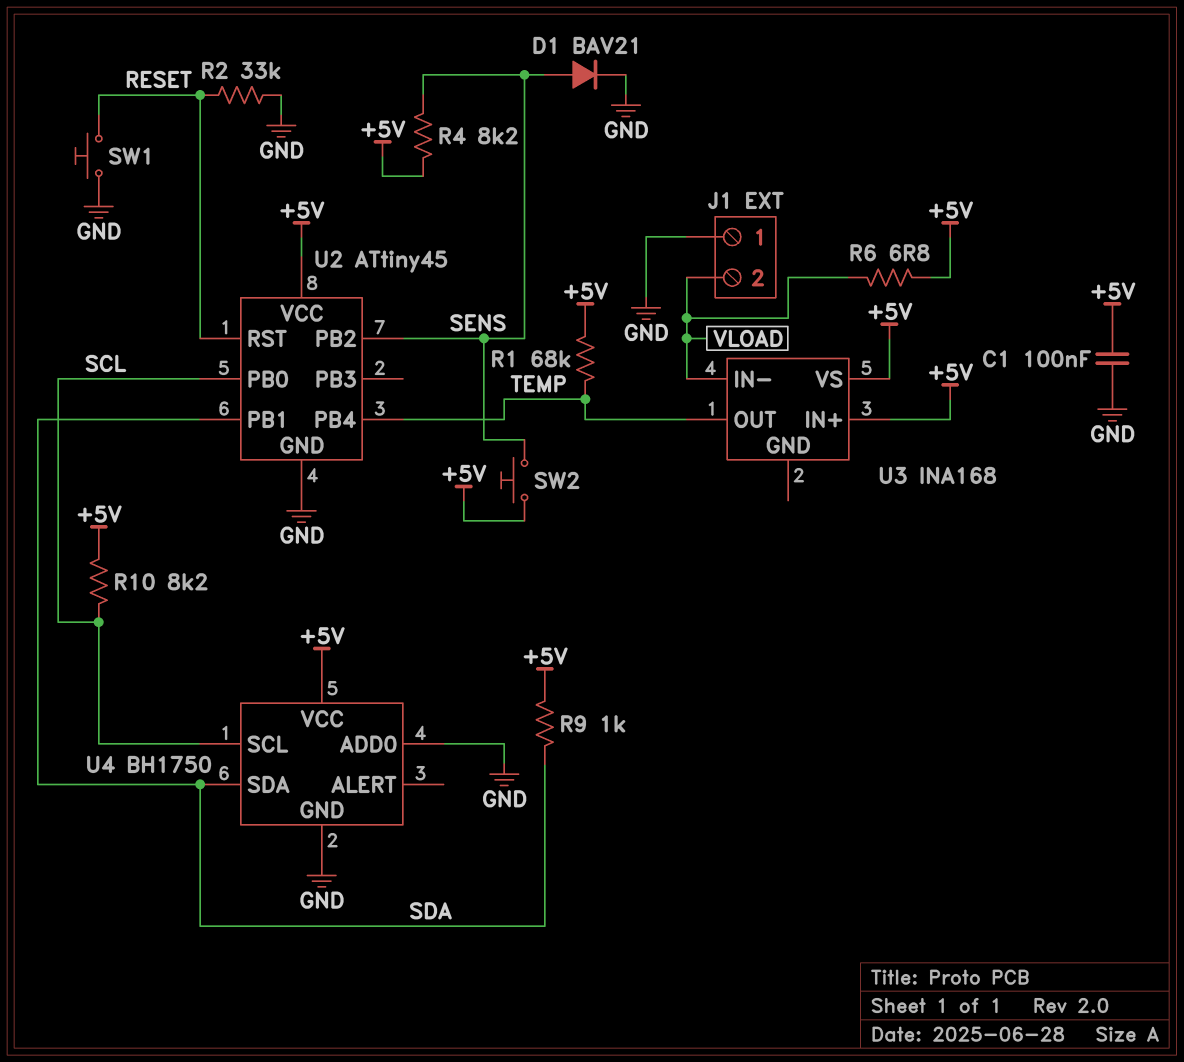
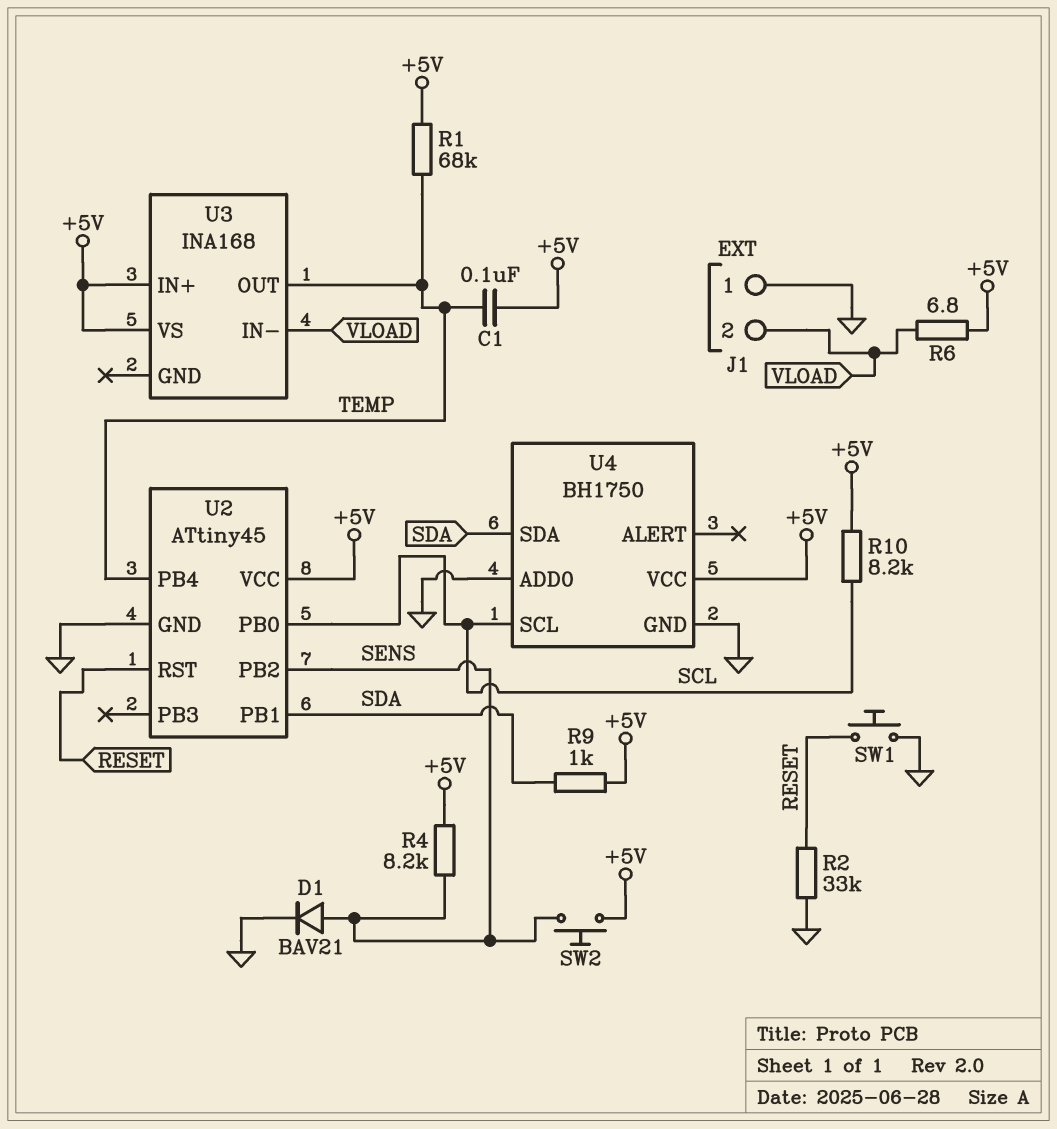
C1: 100nF (+5V, GND) -> 100nF (+5V, TEMP)

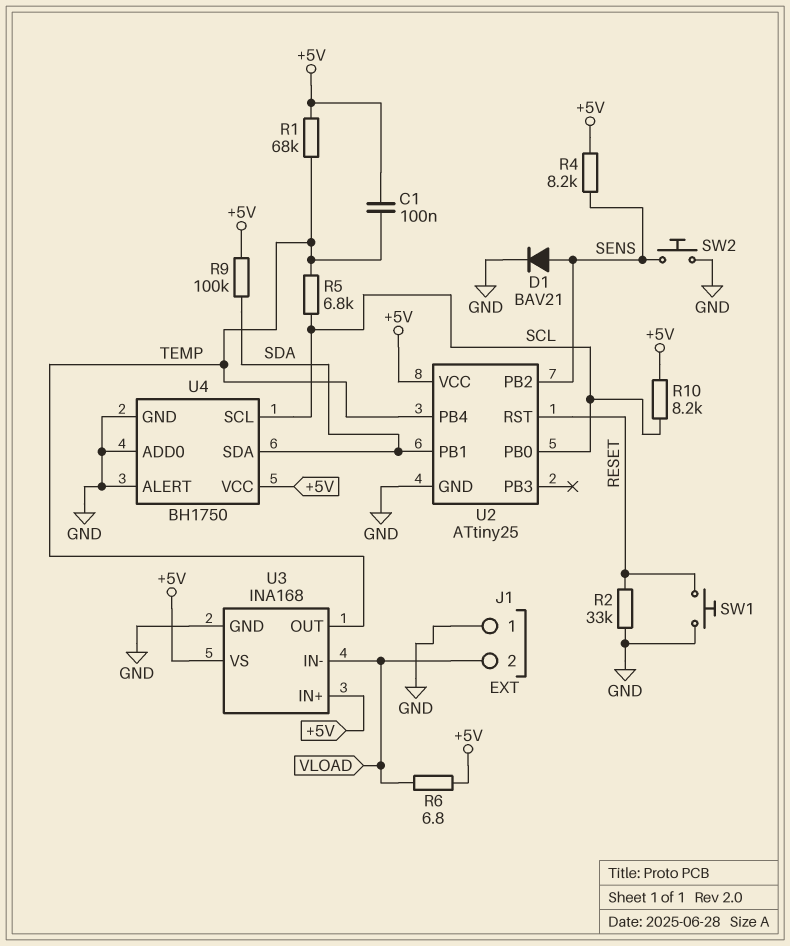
R5: none -> 6.8k (SCL, TEMP)
R9: 1k (+5V, SDA) -> 100k (+5V, SDA)
SW2: button (+5V, SENS) -> button (GND, SENS)
U2: ATtiny45 -> ATtiny25
U3 pin GND: none -> GND
U4 pin ALERT: none -> GND

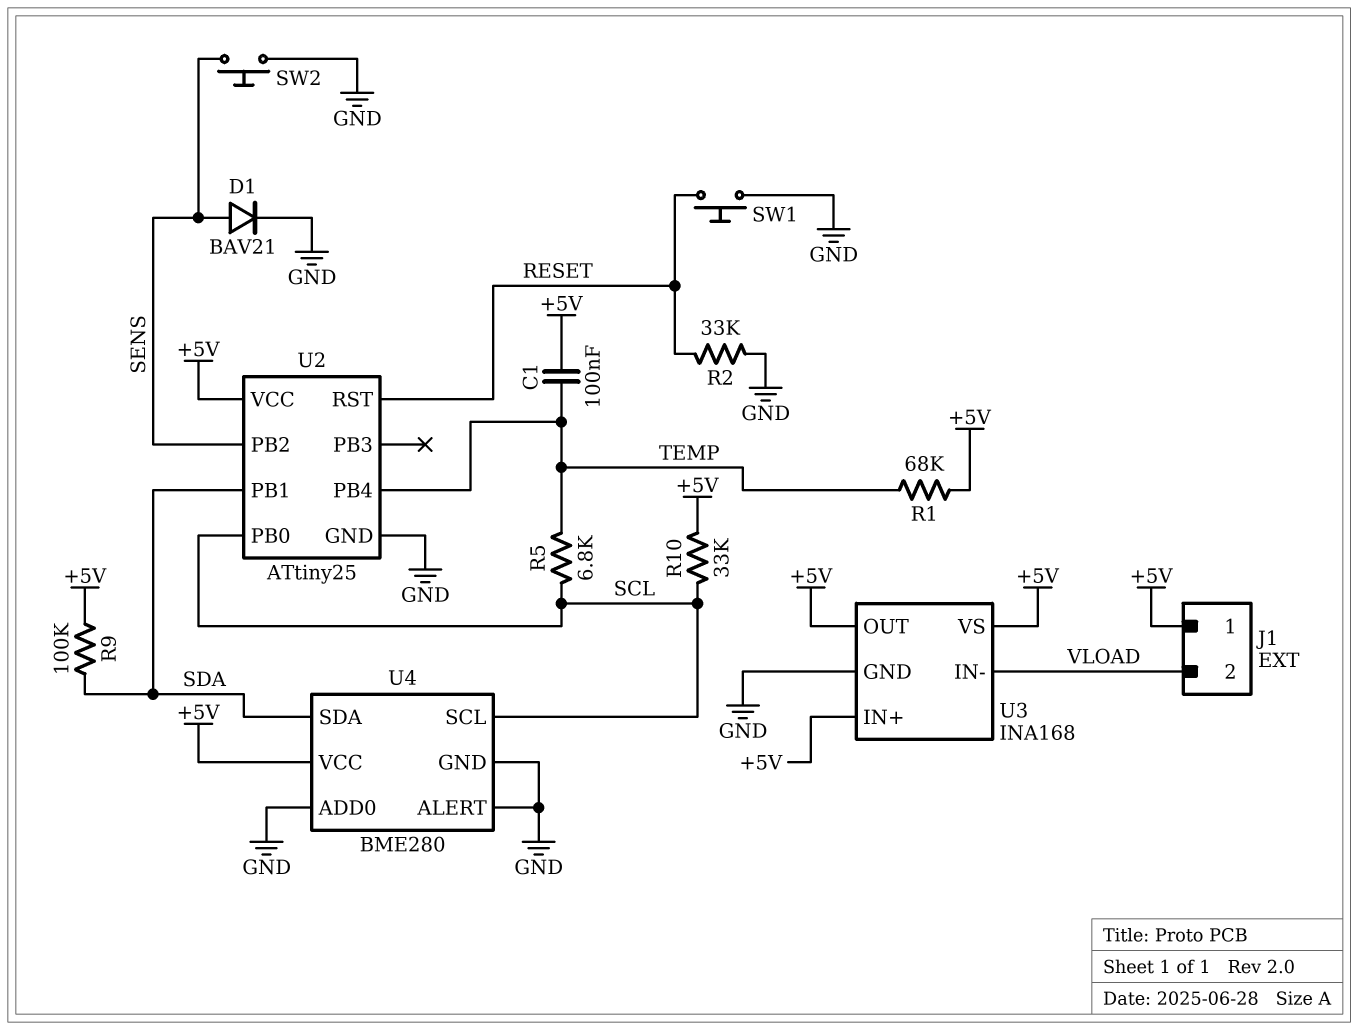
J1 pin 1: GND -> +5V
R4: 8.2k (+5V, SENS) -> none
R6: 6.8 (+5V, VLOAD) -> none
R10: 8.2k (+5V, SCL) -> 33k (+5V, SCL)
U3 pin OUT: TEMP -> +5V
U4: BH1750 -> BME280

